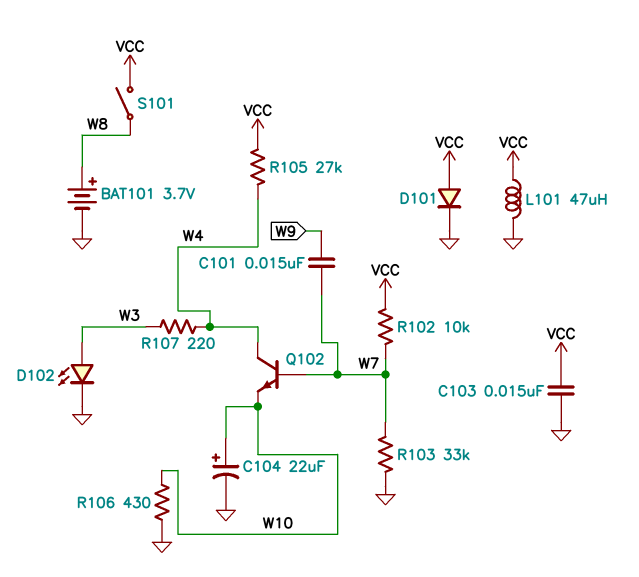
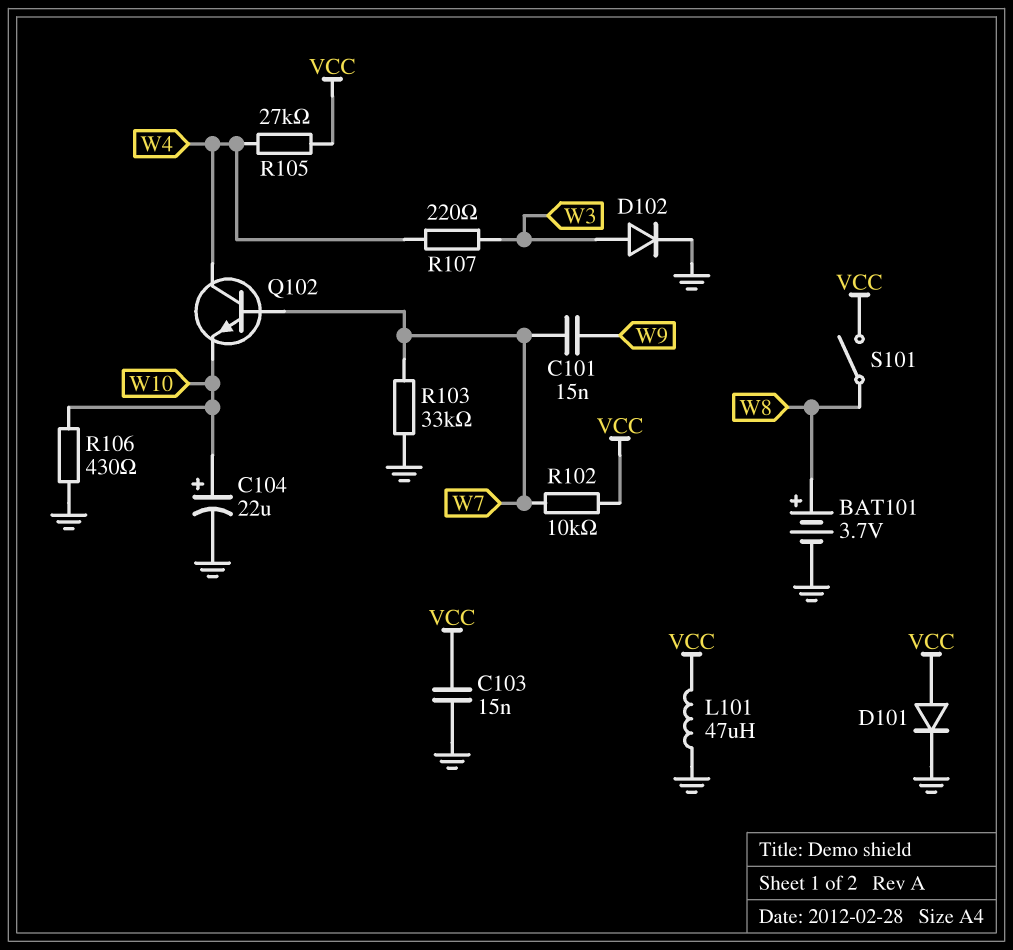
D102: LED (A W3, K GND) -> diode (A W3, K GND)

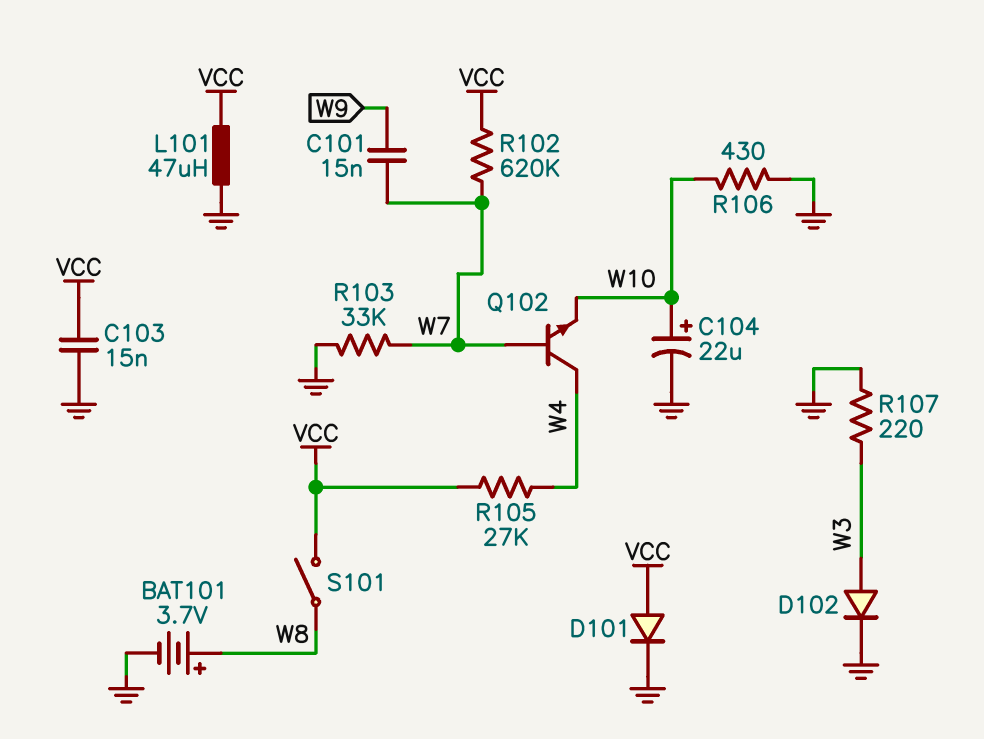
R102: 10k (VCC, W7) -> 620k (VCC, W7)
R107: 220 (W3, W4) -> 220 (GND, W3)

